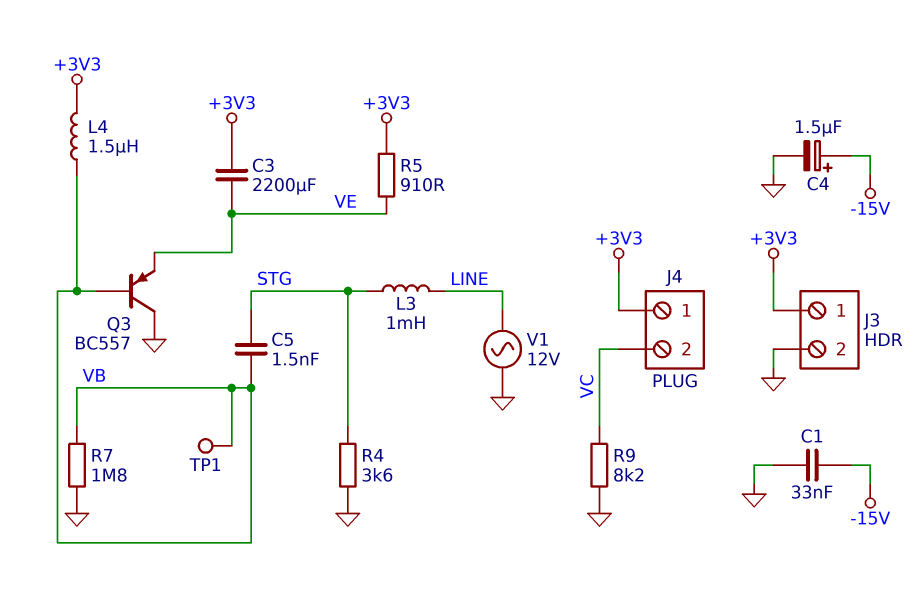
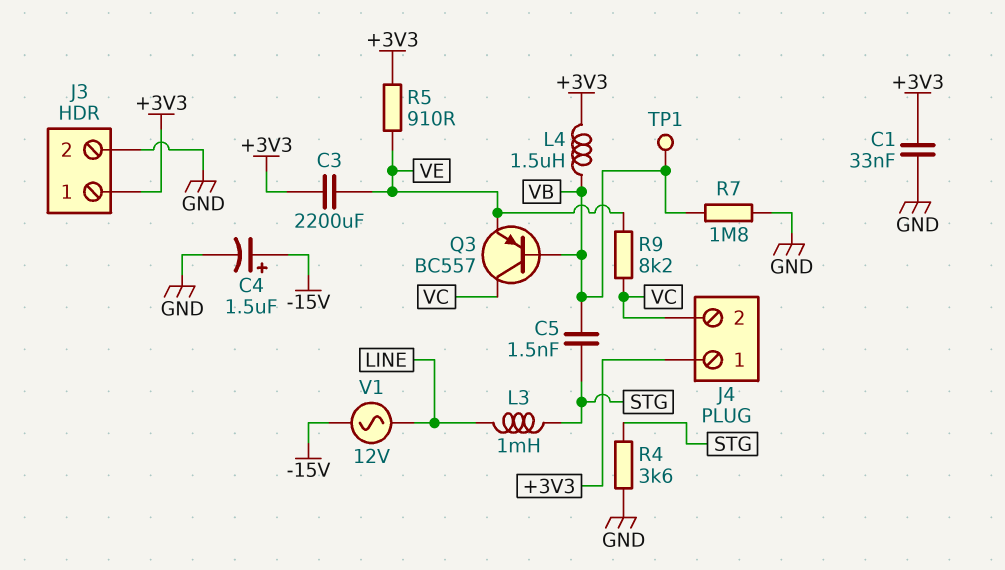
C1: 33nF (-15V, GND) -> 33nF (+3V3, GND)
Q3: PNP BC557 (B VB, C GND, E VE) -> PNP BC557 (B VB, C VC, E VE)
R9: 8.2k (GND, VC) -> 8.2k (VC, VE)
V1: AC 12V (GND, LINE) -> AC 12V (-15V, LINE)

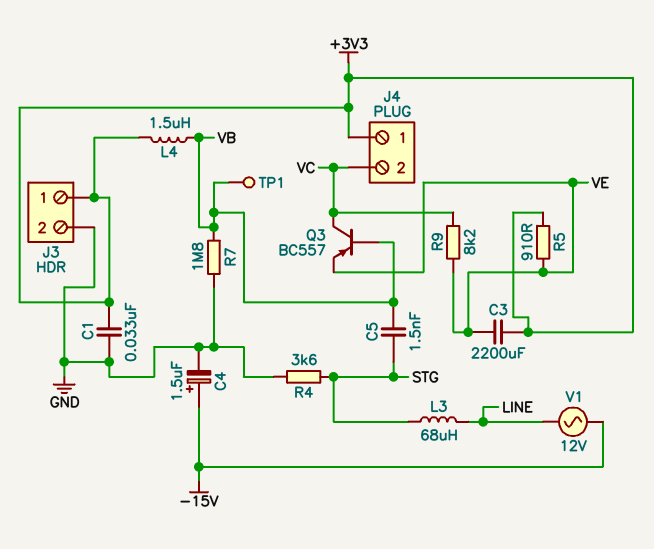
L3: 1mH (LINE, STG) -> 68uH (LINE, STG)

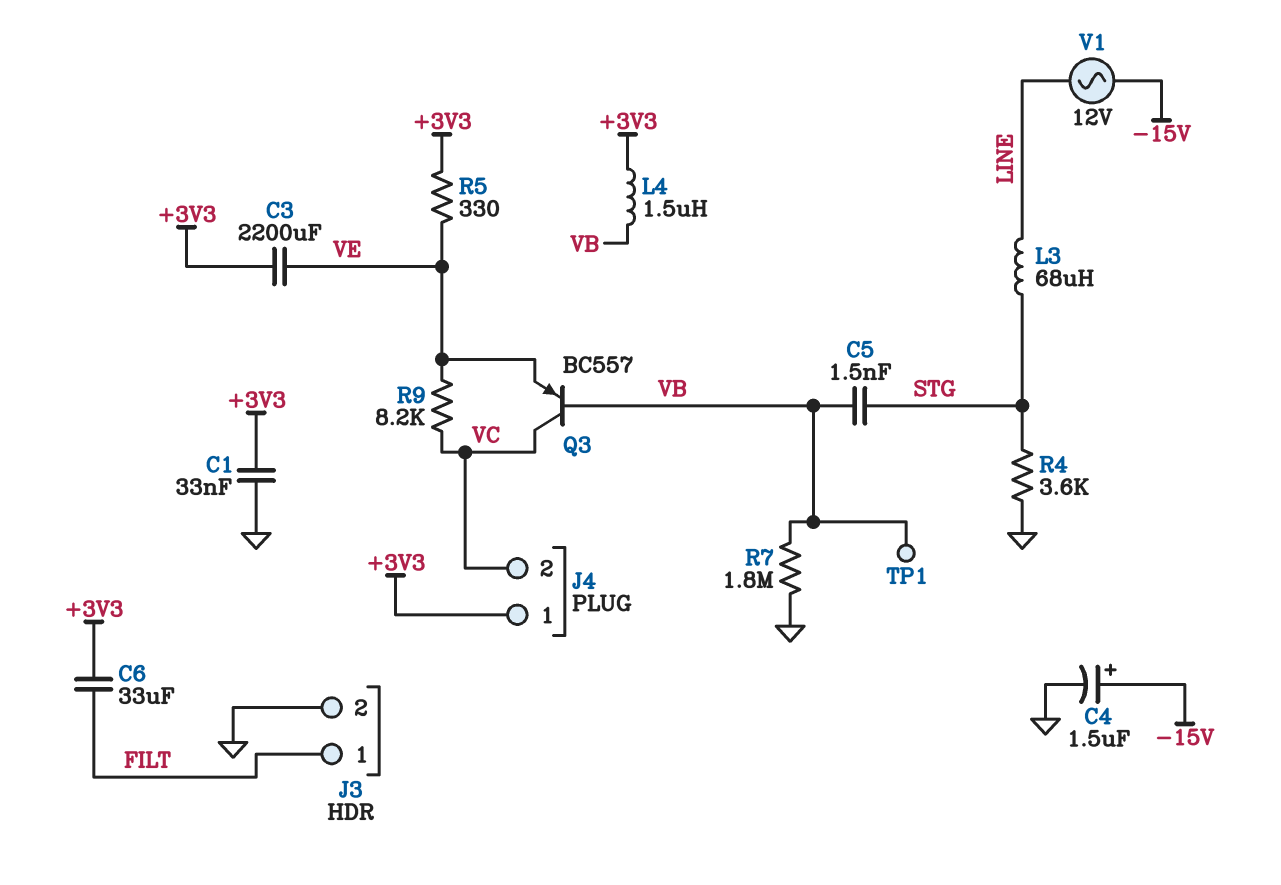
C6: none -> 33uF (+3V3, FILT)
J3 pin 1: +3V3 -> FILT
R5: 910 (+3V3, VE) -> 330 (+3V3, VE)

